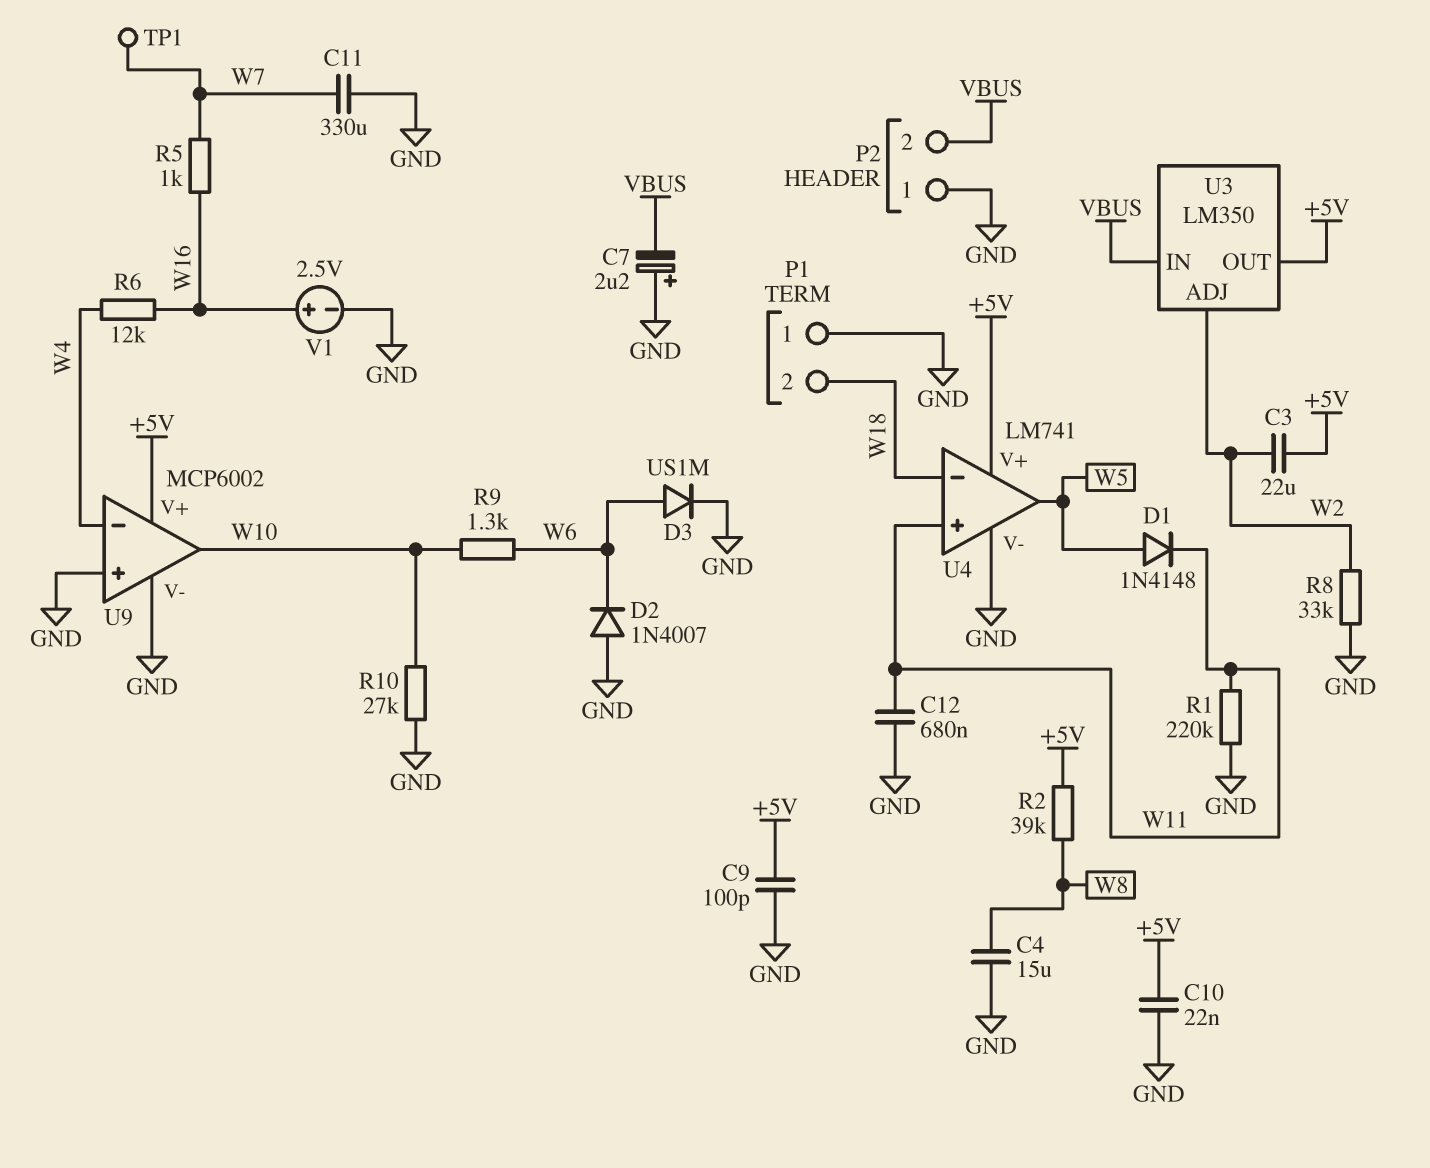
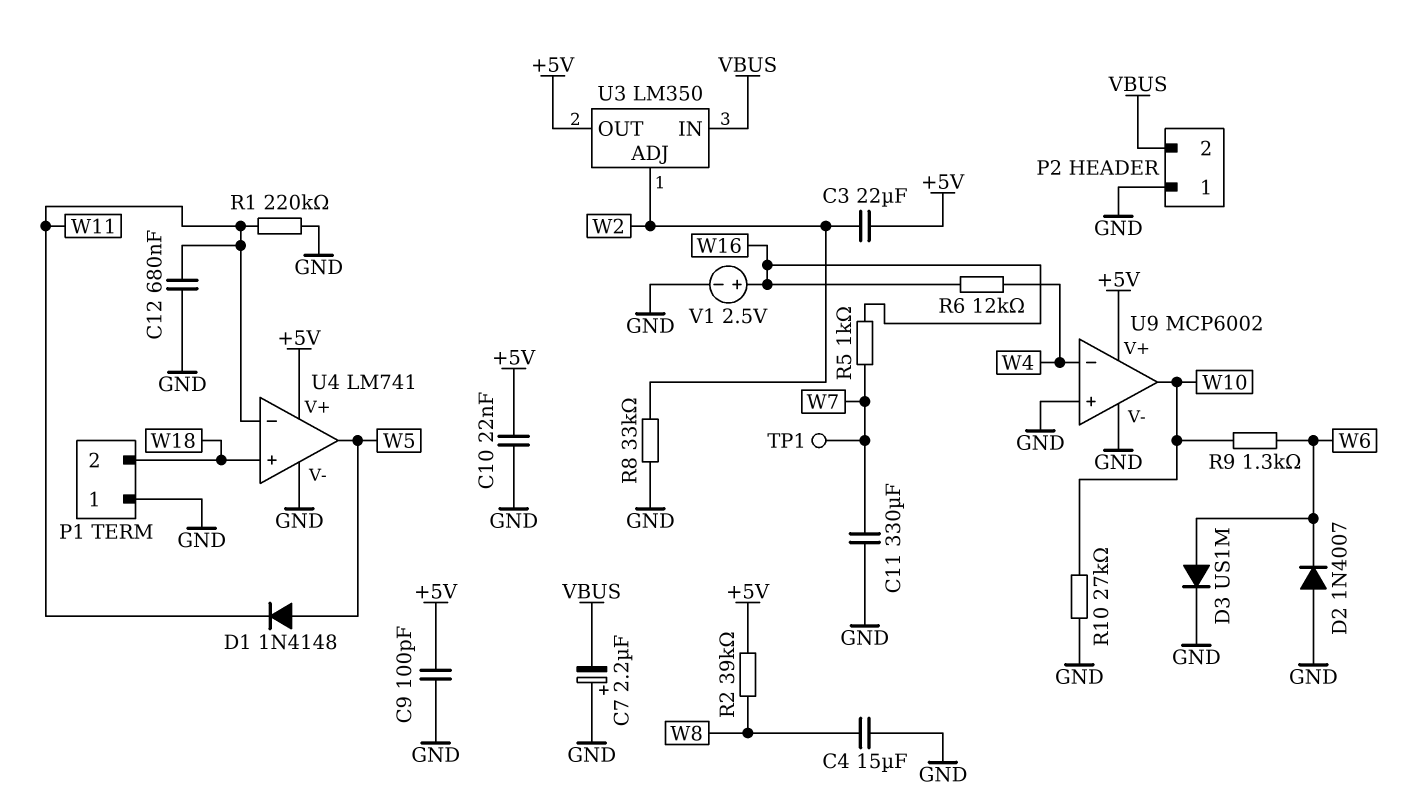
U4 pin in+: W11 -> W18
U4 pin in-: W18 -> W11

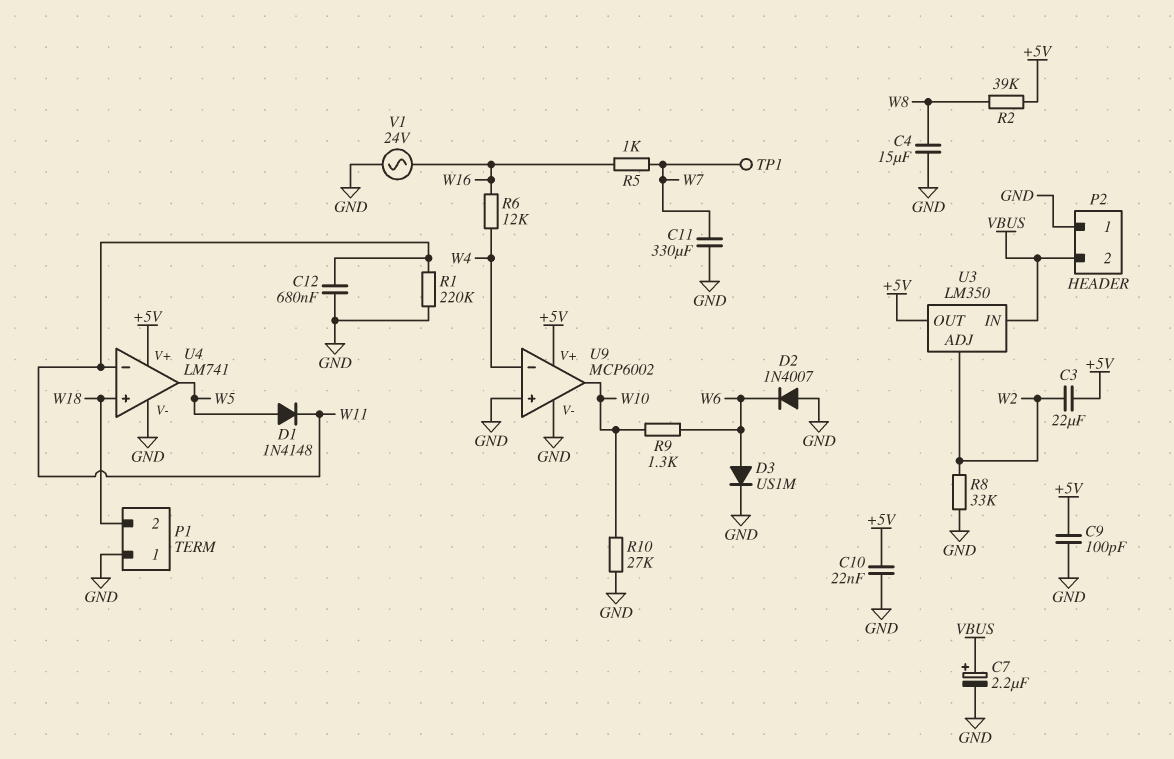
C7: 2.2uF (plus GND, minus VBUS) -> 2.2uF (plus VBUS, minus GND)
V1: 2.5V (plus W16, minus GND) -> AC 24V (GND, W16)

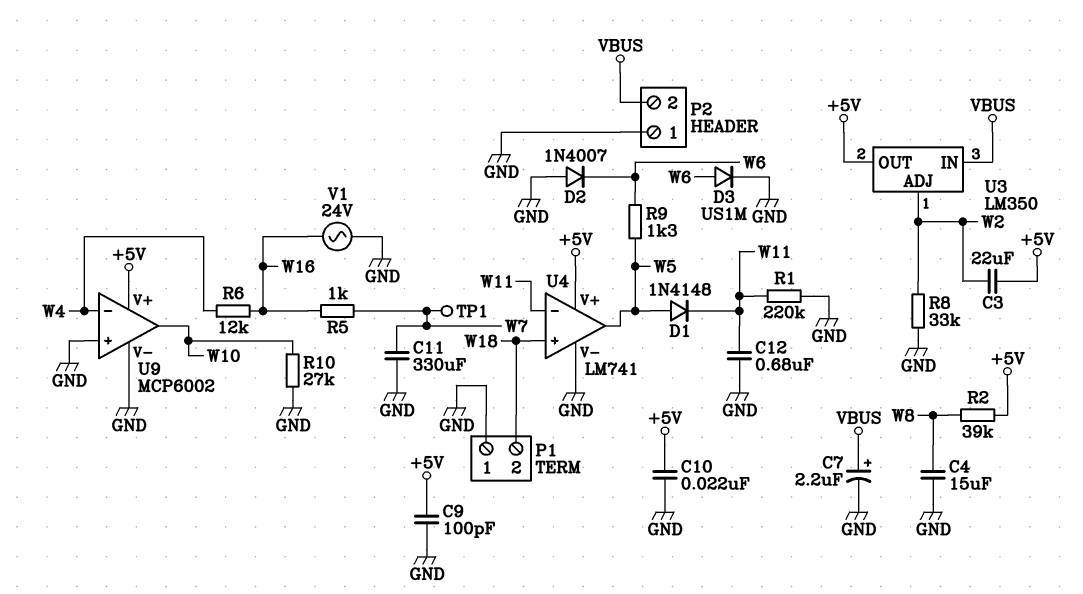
R9: 1.3k (W6, W10) -> 1.3k (W5, W6)

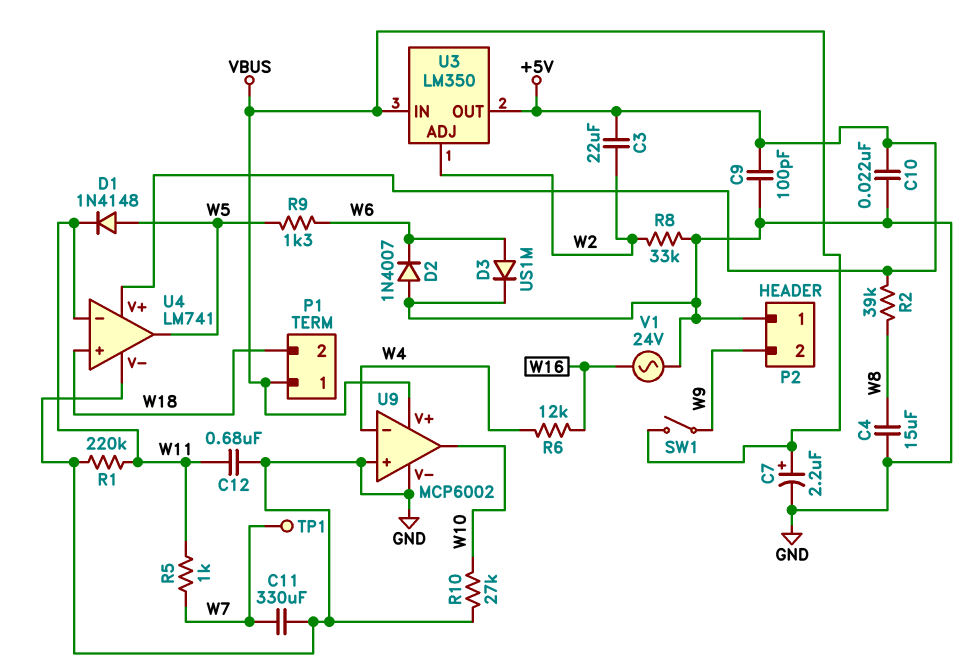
P1 pin 1: GND -> VBUS
P2 pin 2: VBUS -> W9
R5: 1k (W7, W16) -> 1k (W7, W11)
SW1: none -> switch (VBUS, W9)
U9 pin V+: +5V -> VBUS

